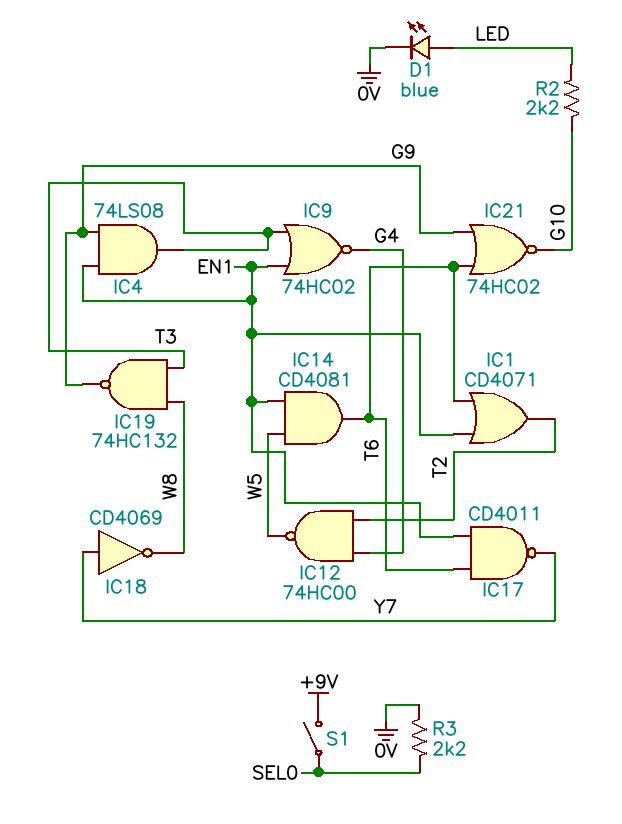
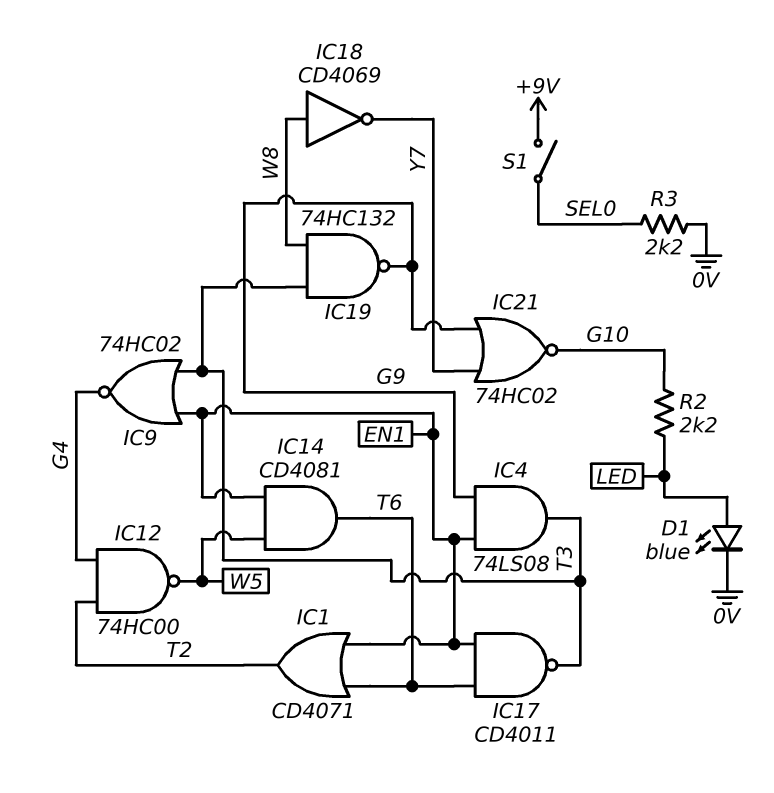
IC17: NAND CD4011 (in EN1, in T6, out Y7) -> NAND CD4011 (in EN1, in T6, out T3)
IC18: NOT CD4069 (in Y7, out W8) -> NOT CD4069 (in W8, out Y7)
IC21: NOR 74HC02 (in G9, in T6, out G10) -> NOR 74HC02 (in G9, in Y7, out G10)

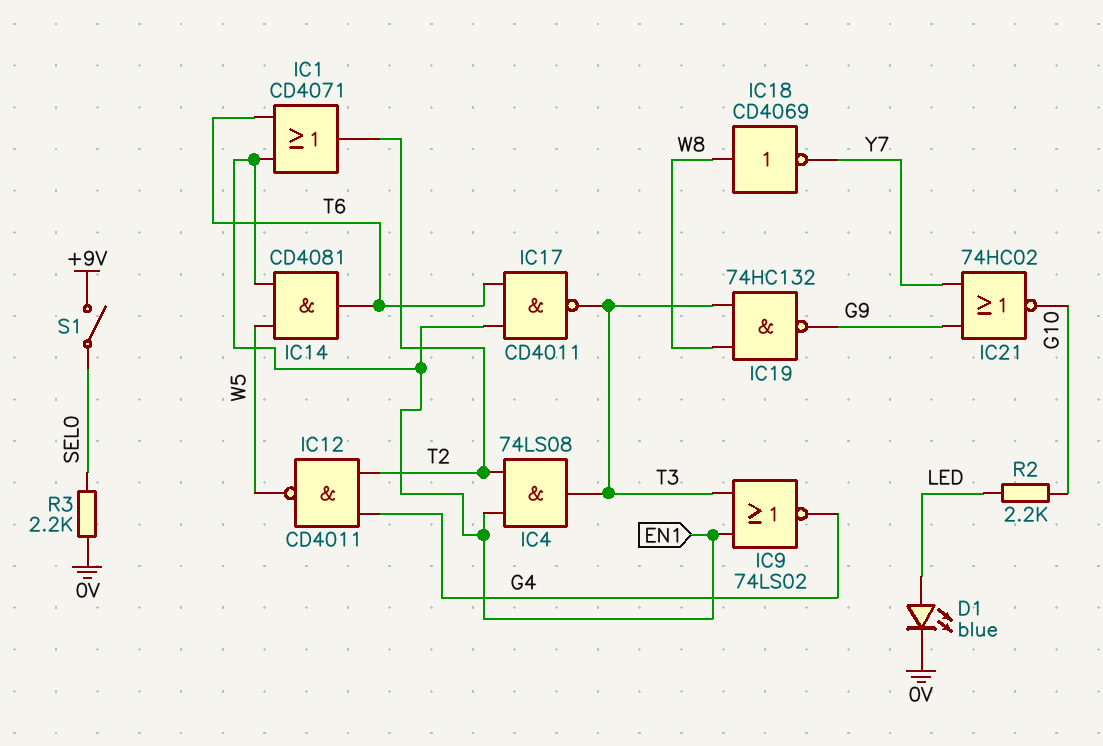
IC4: AND 74LS08 (in EN1, in G9, out T3) -> AND 74LS08 (in EN1, in T2, out T3)
IC9: NOR 74HC02 (in EN1, in T3, out G4) -> NOR 74LS02 (in EN1, in T3, out G4)
IC12: NAND 74HC00 (in G4, in T2, out W5) -> NAND CD4011 (in G4, in T2, out W5)

